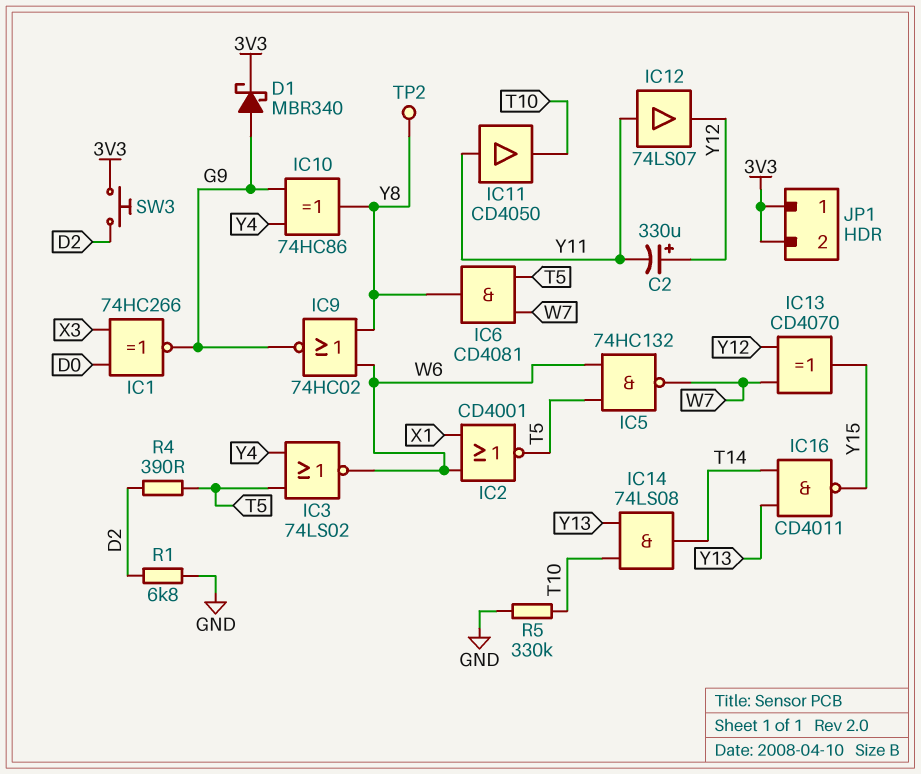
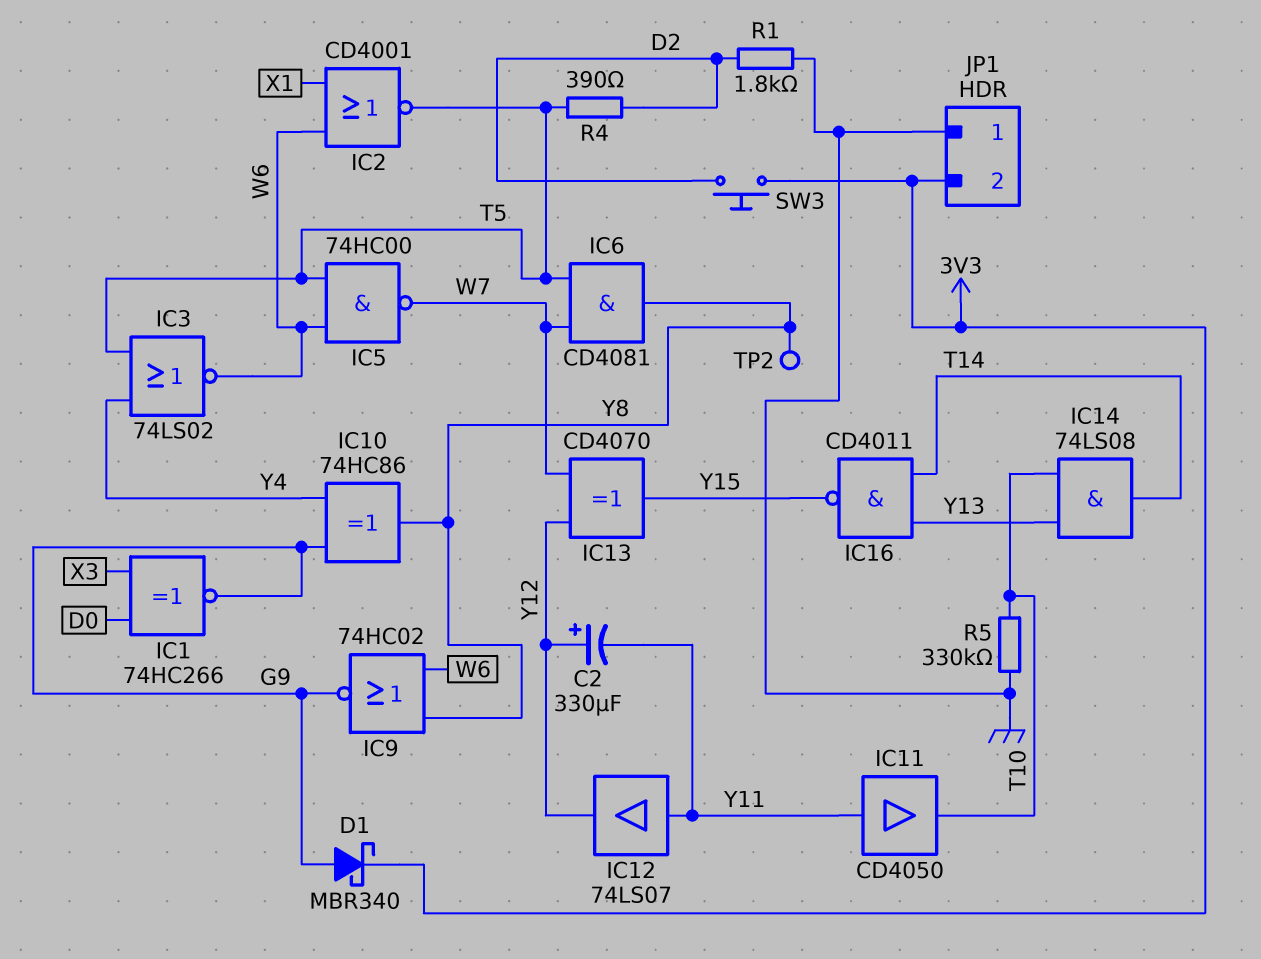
IC5: NAND 74HC132 (in T5, in W6, out W7) -> NAND 74HC00 (in T5, in W6, out W7)
JP1 pin 1: 3V3 -> GND
R1: 6.8k (D2, GND) -> 1.8k (D2, GND)

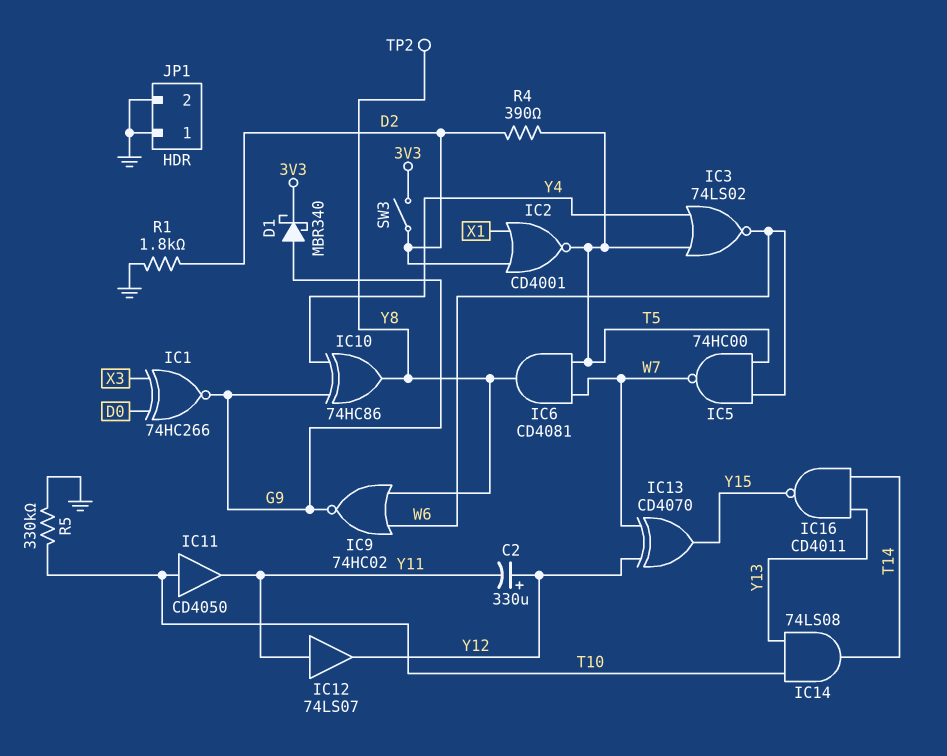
IC2: NOR CD4001 (in W6, in X1, out T5) -> NOR CD4001 (in D2, in X1, out T5)
IC11: buffer CD4050 (in Y11, out T10) -> buffer CD4050 (in T10, out Y11)
JP1 pin 2: 3V3 -> GND
SW3: button (3V3, D2) -> switch (3V3, D2)

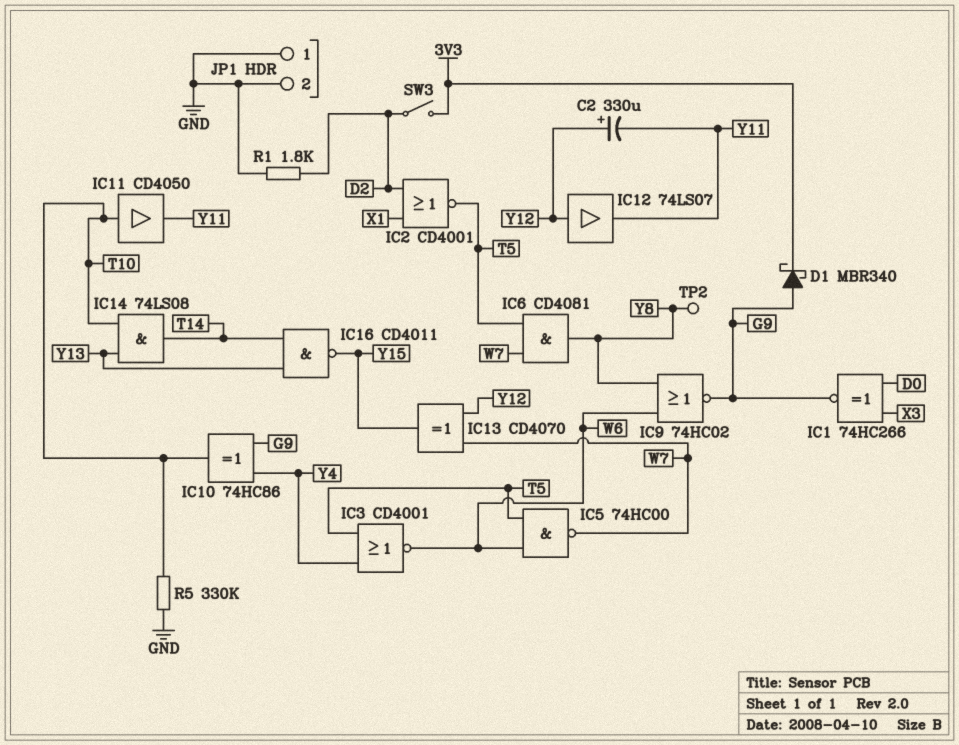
IC3: NOR 74LS02 (in T5, in Y4, out W6) -> NOR CD4001 (in T5, in Y4, out W6)
IC10: XOR 74HC86 (in G9, in Y4, out Y8) -> XOR 74HC86 (in G9, in Y4, out T10)
IC12: buffer 74LS07 (in Y11, out Y12) -> buffer 74LS07 (in Y12, out Y11)
R4: 390 (D2, T5) -> none

